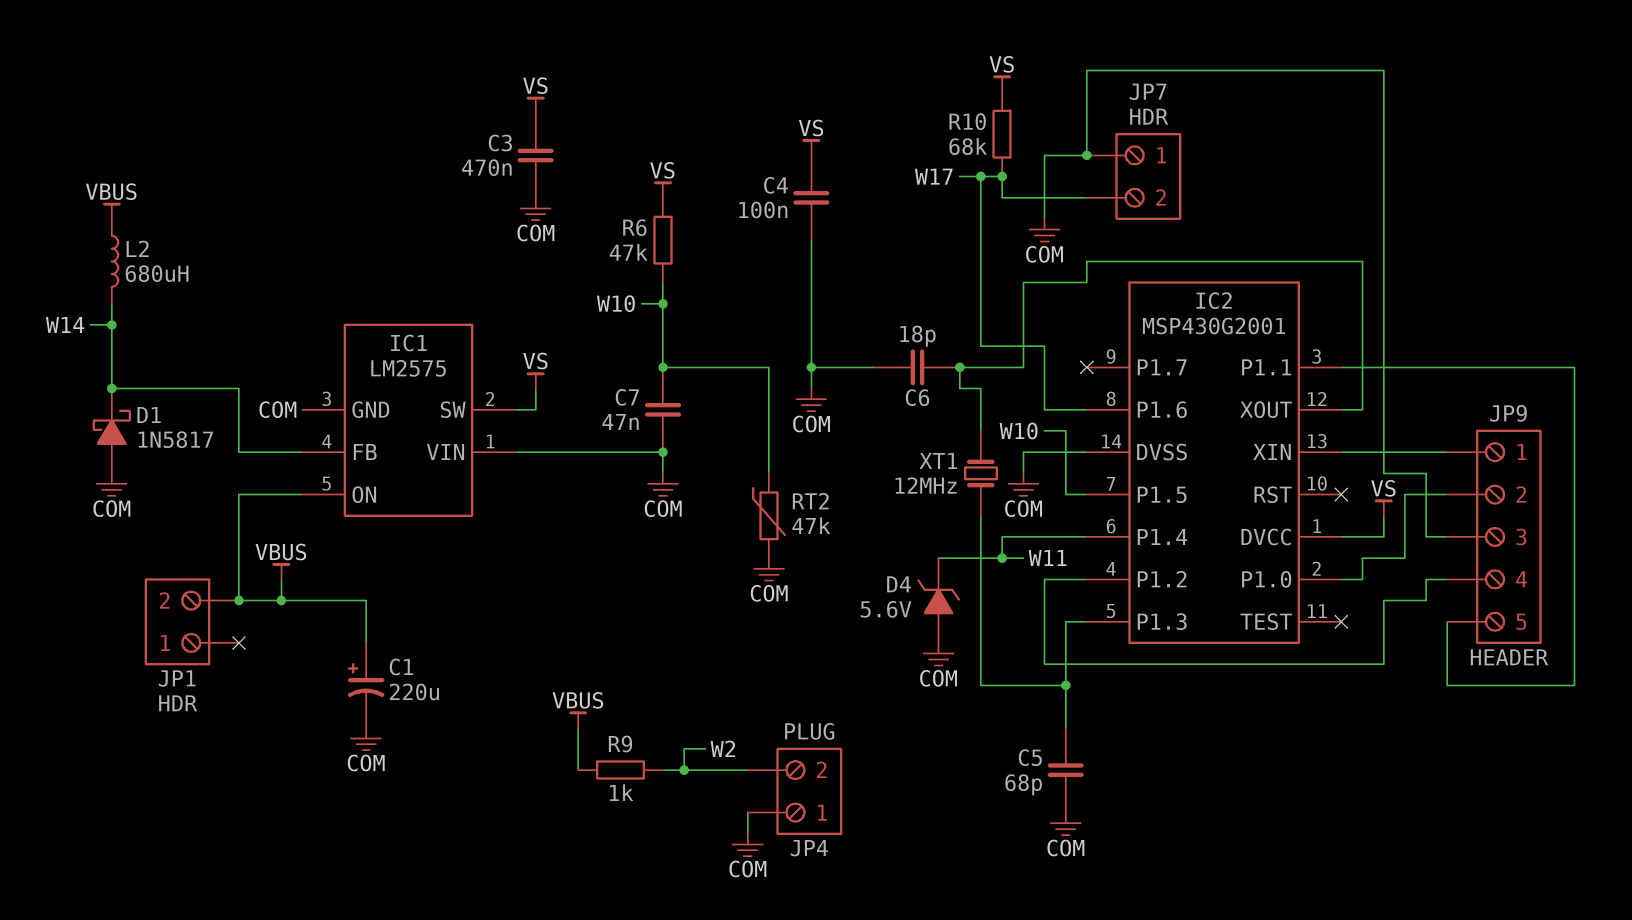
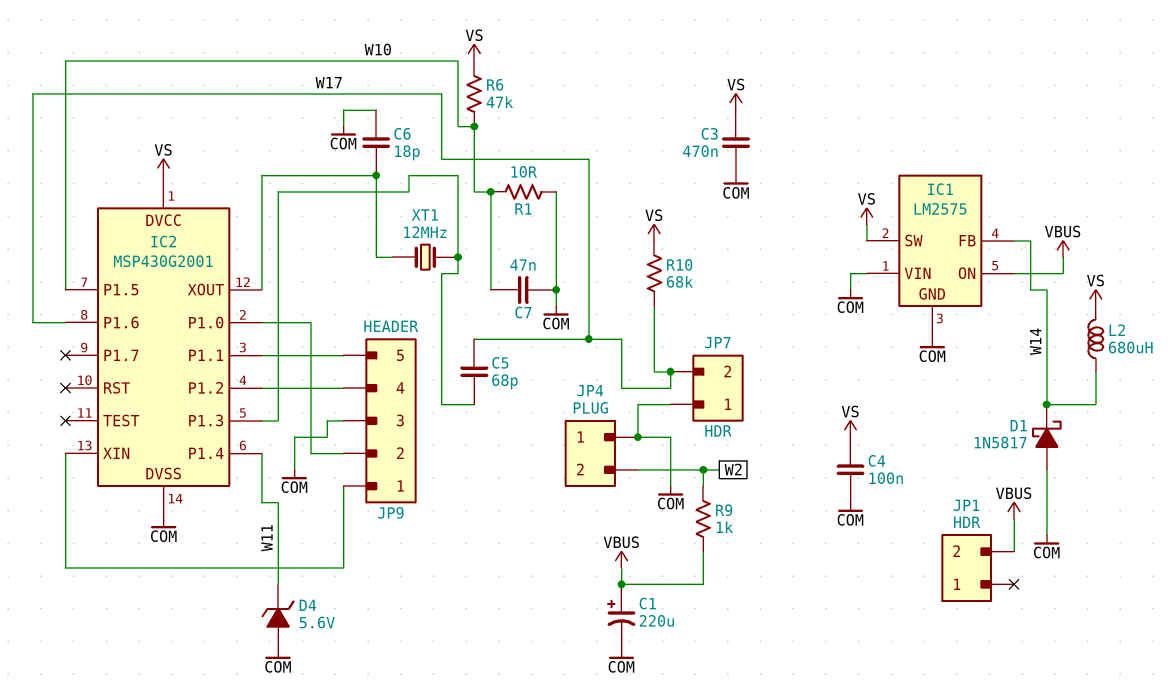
C5: 68pF (COM, IC2/P1.3) -> 68pF (IC2/P1.3, W17)
L2: 680uH (VBUS, W14) -> 680uH (VS, W14)
R1: none -> 10 (COM, W10)
RT2: 47k (COM, W10) -> none

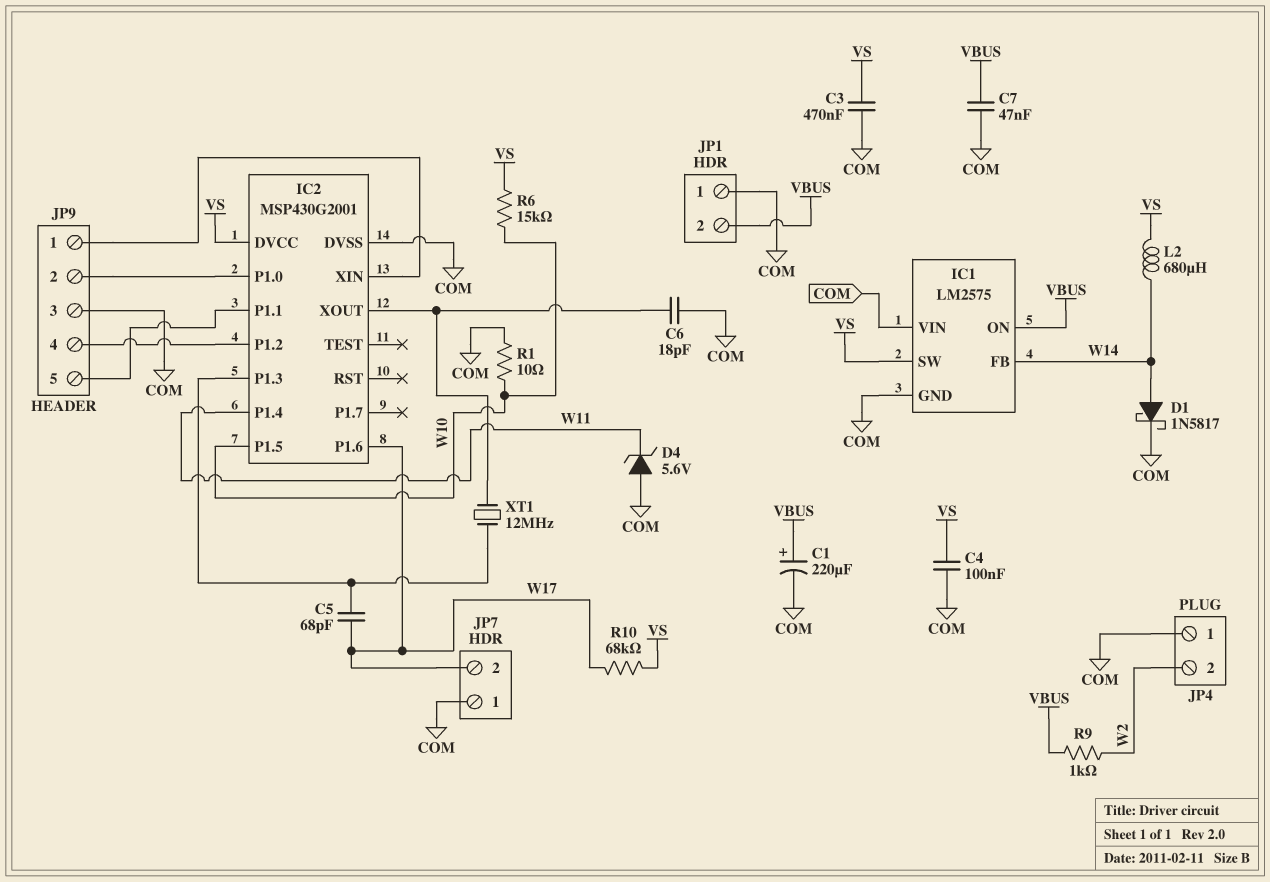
C7: 47nF (COM, W10) -> 47nF (COM, VBUS)
D1: schottky 1N5817 (A COM, K W14) -> schottky 1N5817 (A W14, K COM)
JP1 pin 1: none -> COM
R6: 47k (VS, W10) -> 15k (VS, W10)

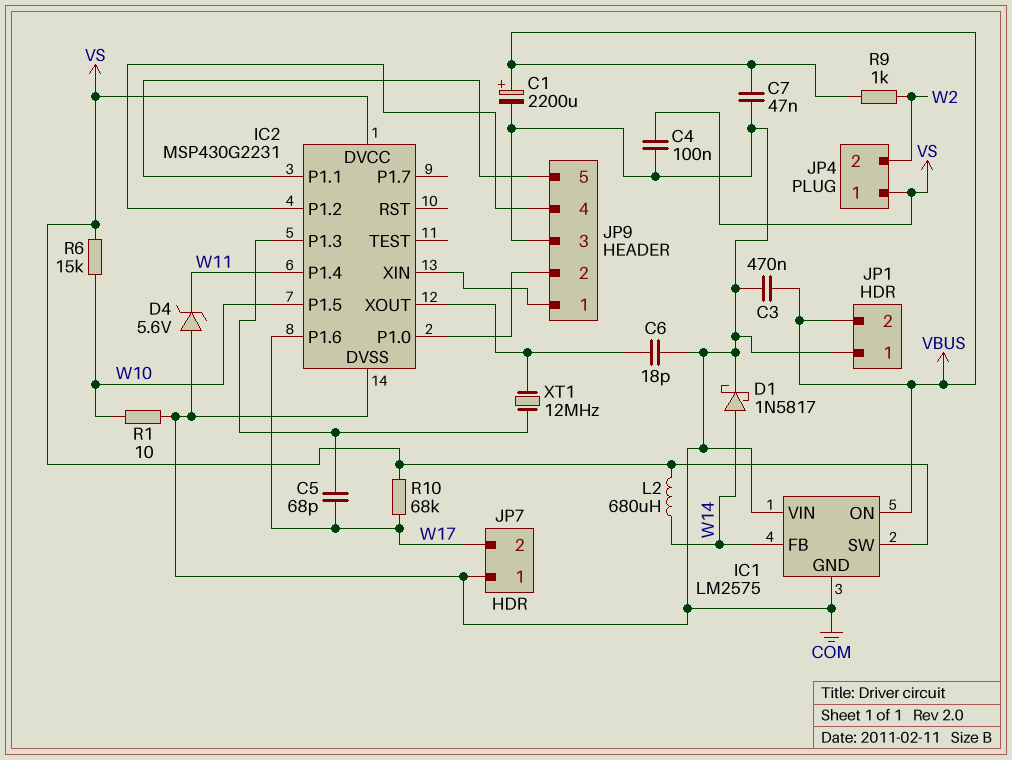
C1: 220uF (plus VBUS, minus COM) -> 2200uF (plus VBUS, minus COM)
C3: 470nF (COM, VS) -> 470nF (COM, VBUS)
IC2: MSP430G2001 -> MSP430G2231
JP4 pin 1: COM -> VS

